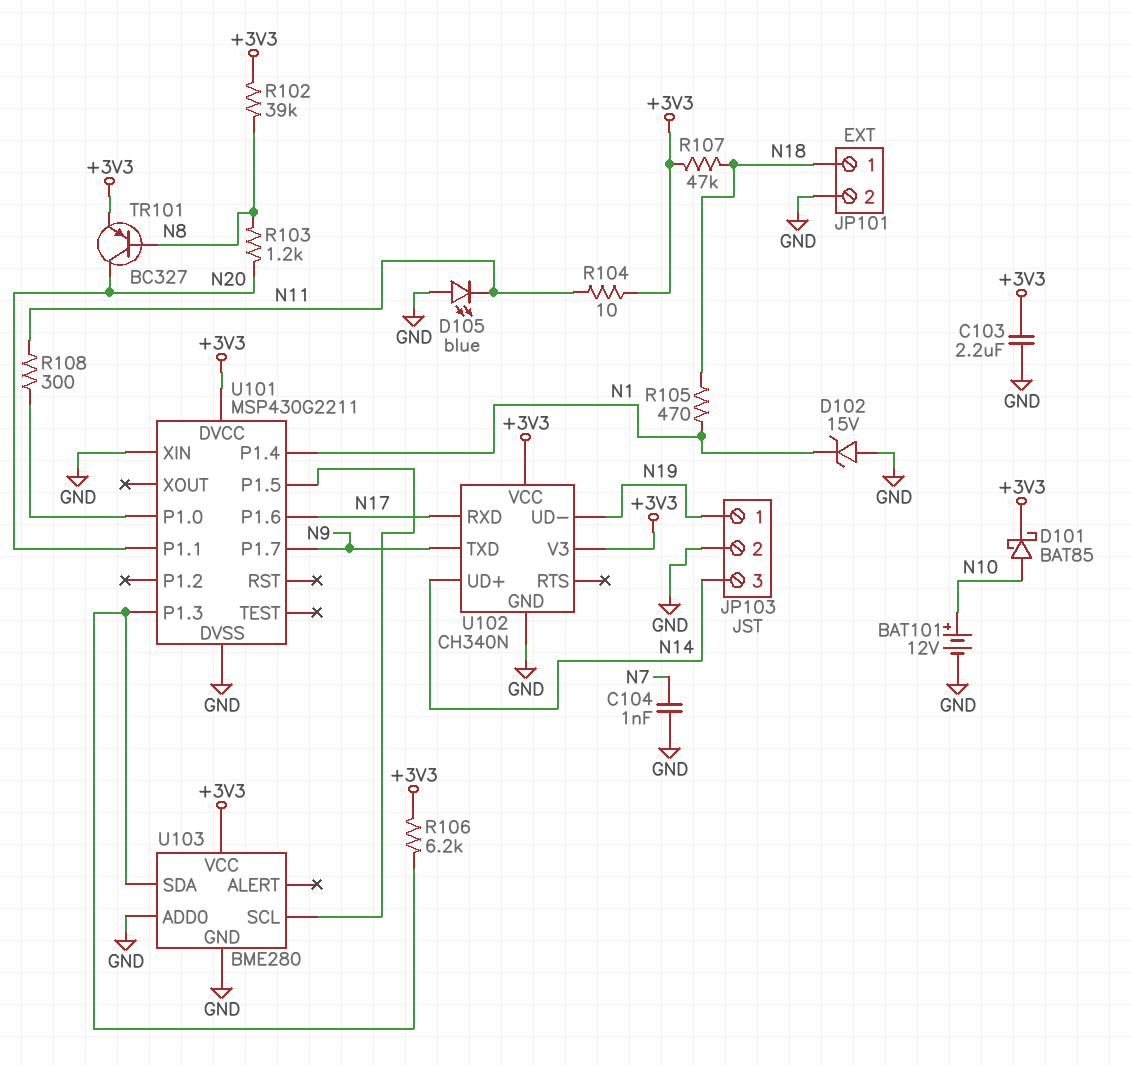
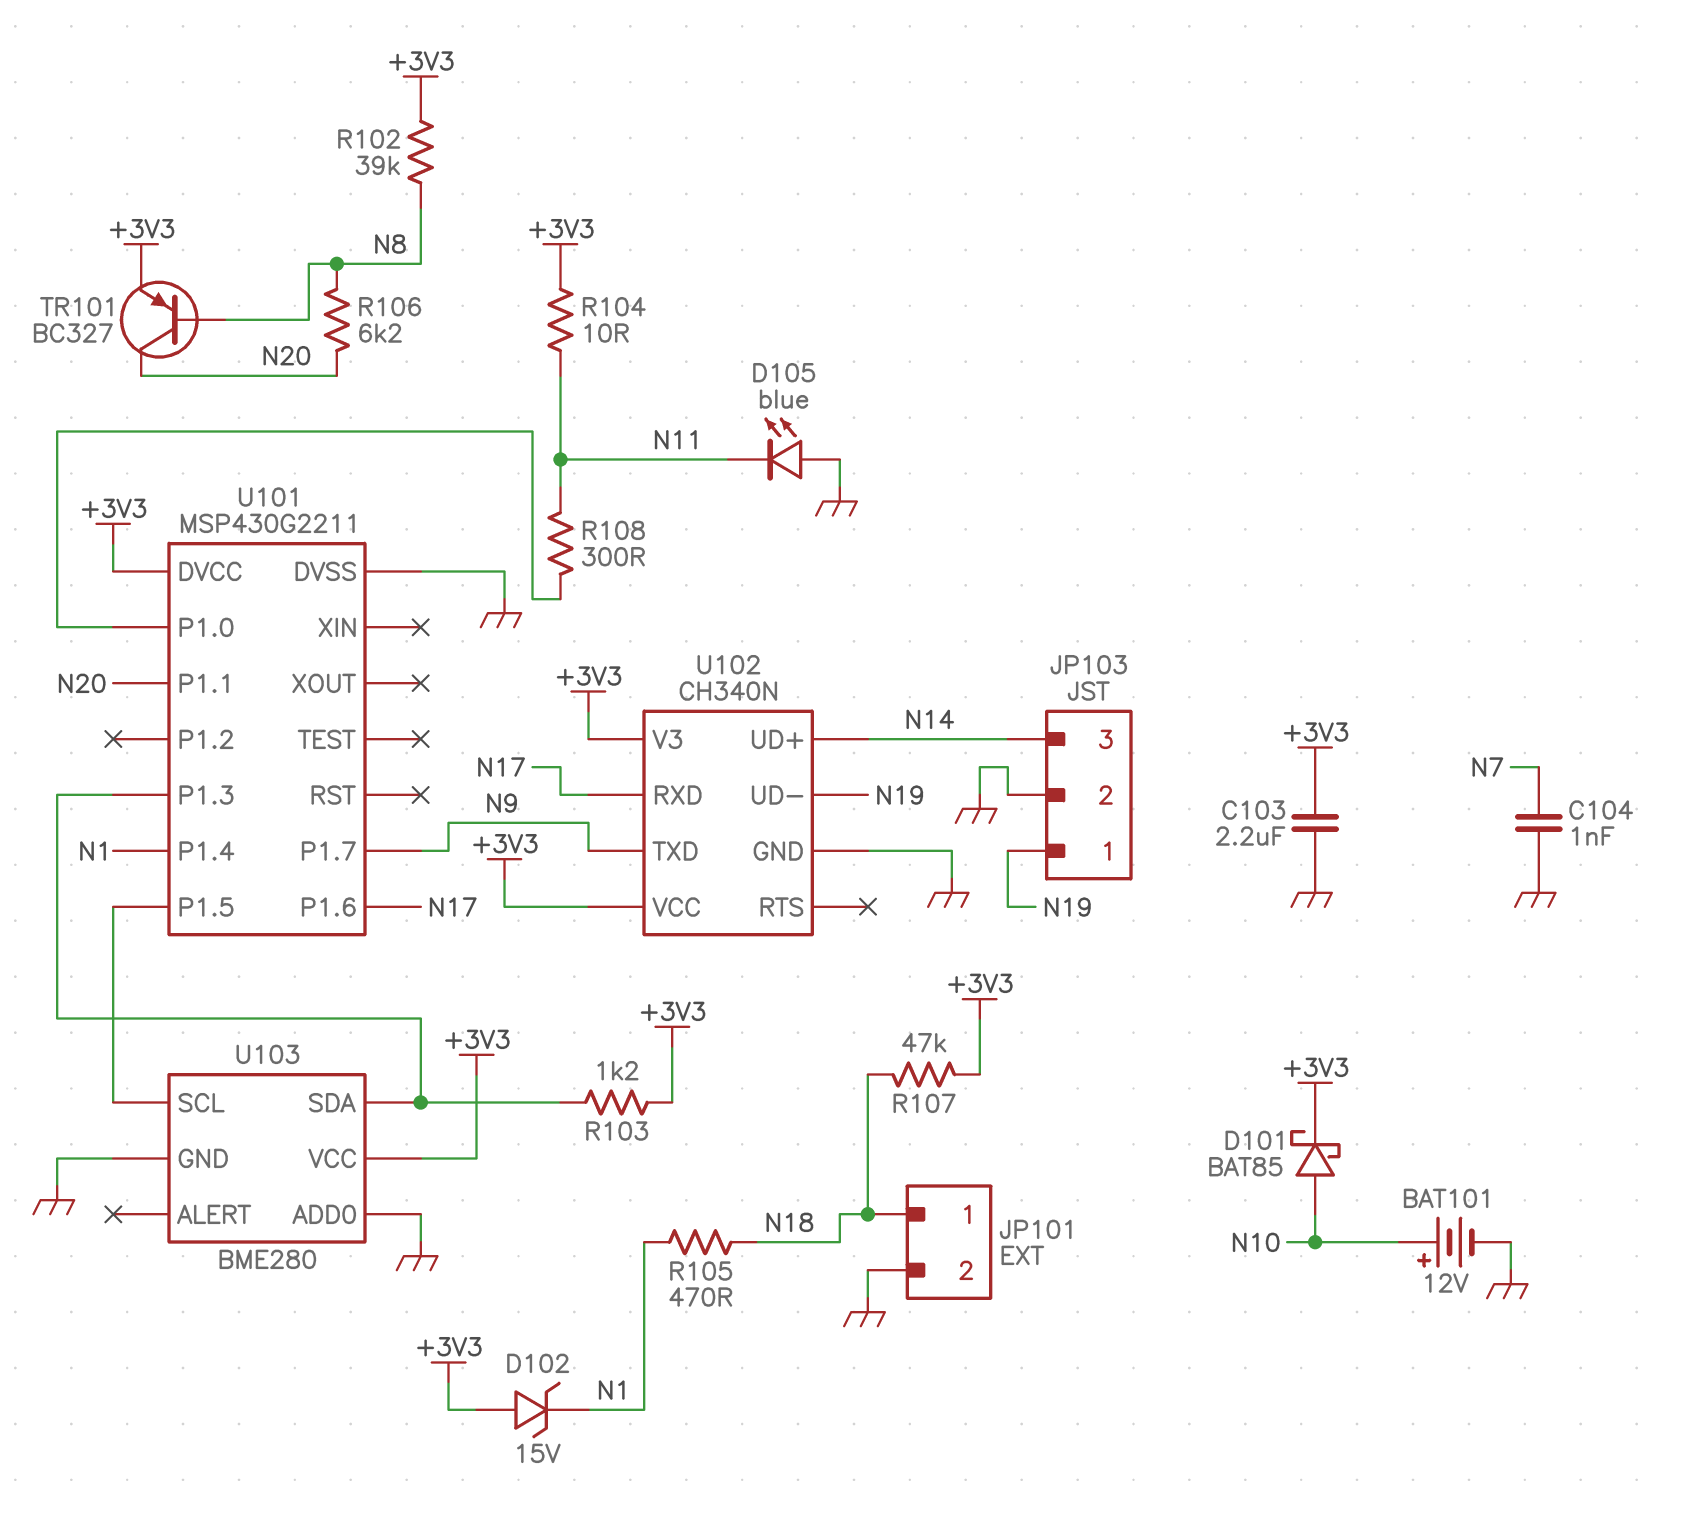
D102: zener 15V (A GND, K N1) -> zener 15V (A +3V3, K N1)
R103: 1.2k (N8, N20) -> 1.2k (+3V3, U101/P1.3)
R106: 6.2k (+3V3, U101/P1.3) -> 6.2k (N8, N20)
U101 pin XIN: GND -> none

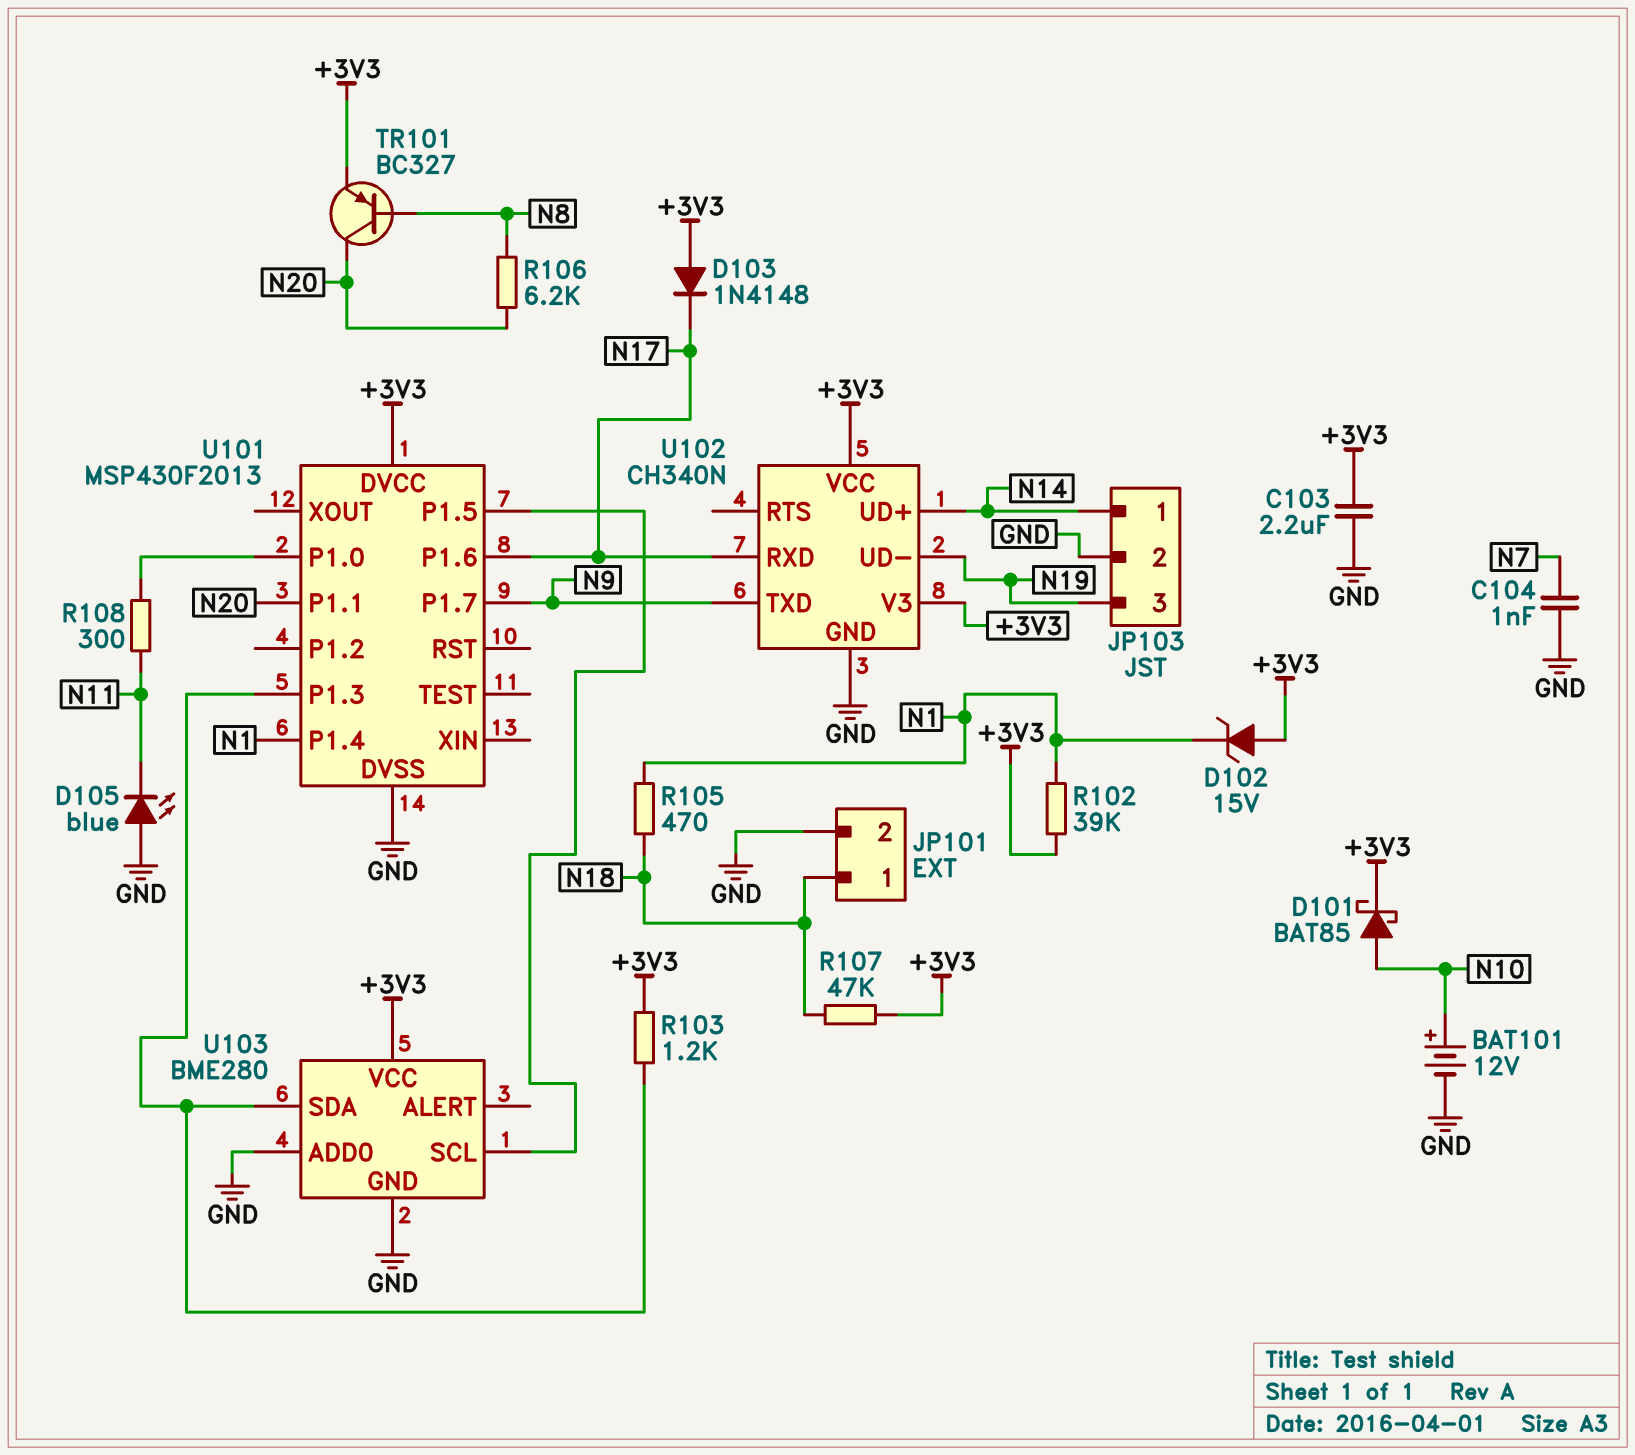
D103: none -> diode 1N4148 (A +3V3, K N17)
JP103 pin 1: N19 -> N14
JP103 pin 3: N14 -> N19
R102: 39k (+3V3, N8) -> 39k (+3V3, N1)
R104: 10 (+3V3, N11) -> none
U101: MSP430G2211 -> MSP430F2013

